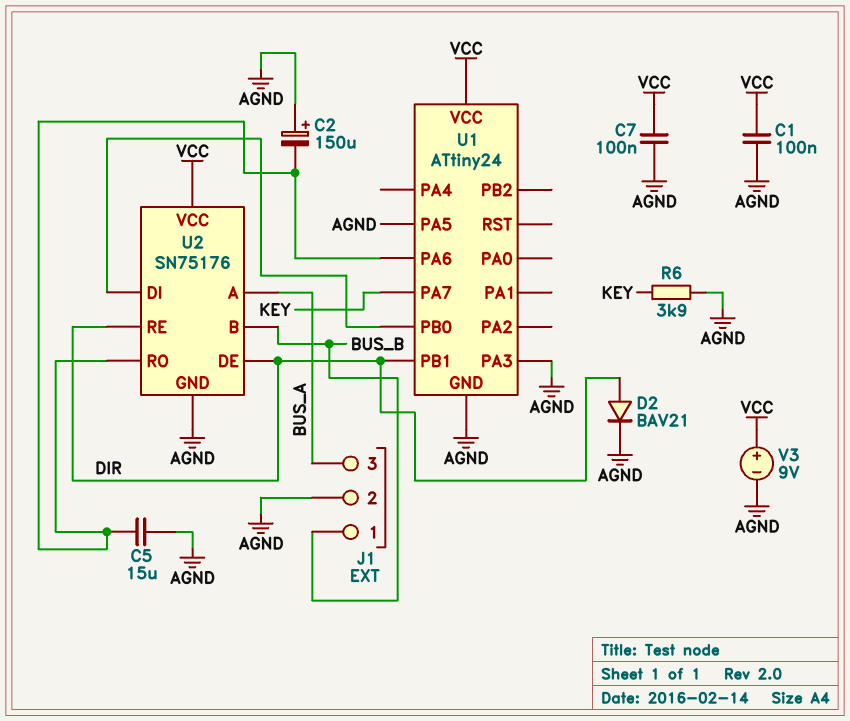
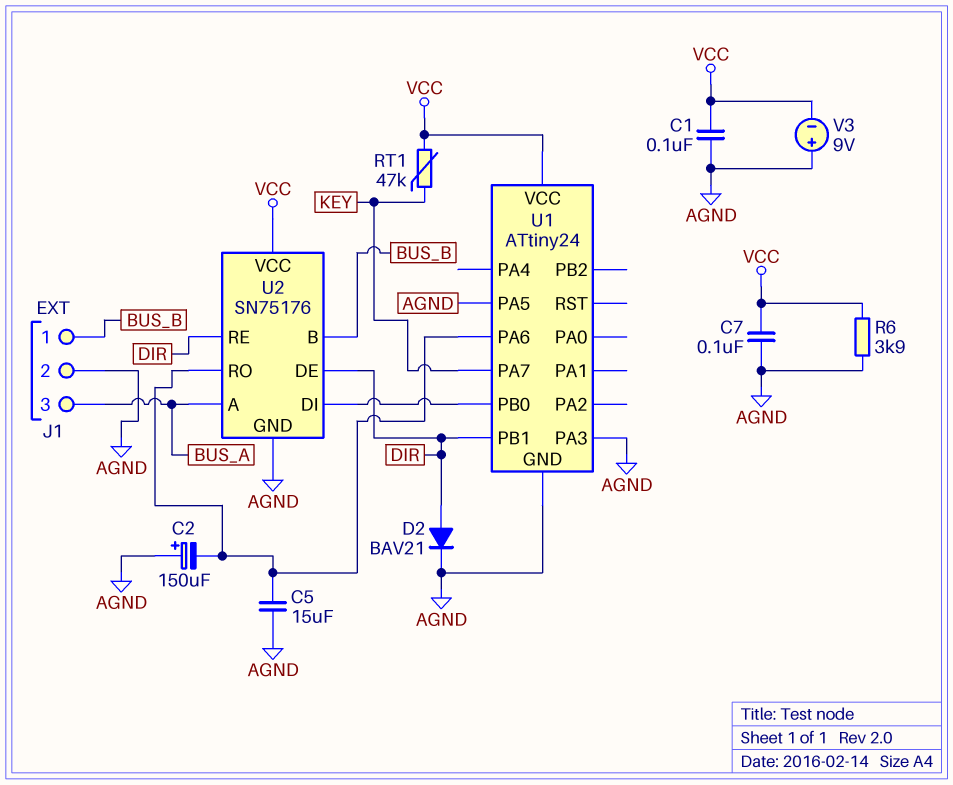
R6: 3.9k (AGND, KEY) -> 3.9k (AGND, VCC)
RT1: none -> 47k (KEY, VCC)
V3: 9V (plus VCC, minus AGND) -> 9V (plus AGND, minus VCC)

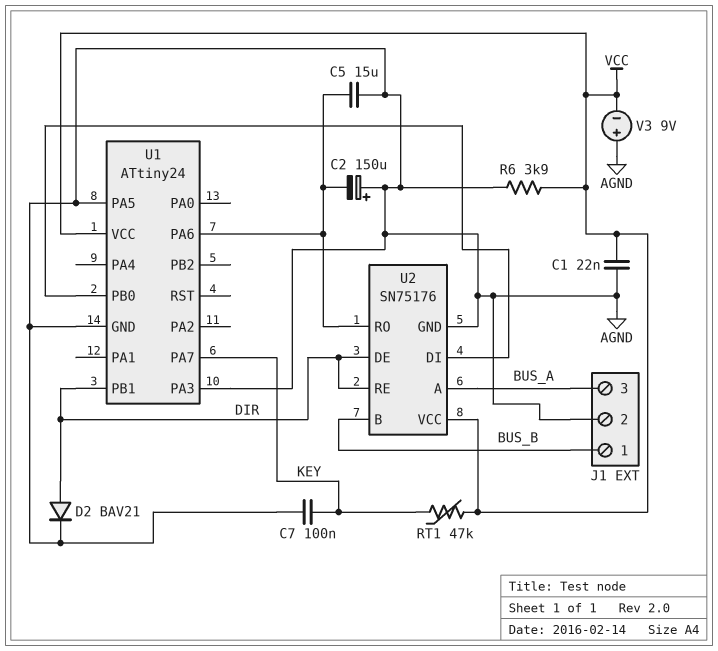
C1: 100nF (AGND, VCC) -> 22nF (AGND, VCC)
C7: 100nF (AGND, VCC) -> 100nF (AGND, KEY)

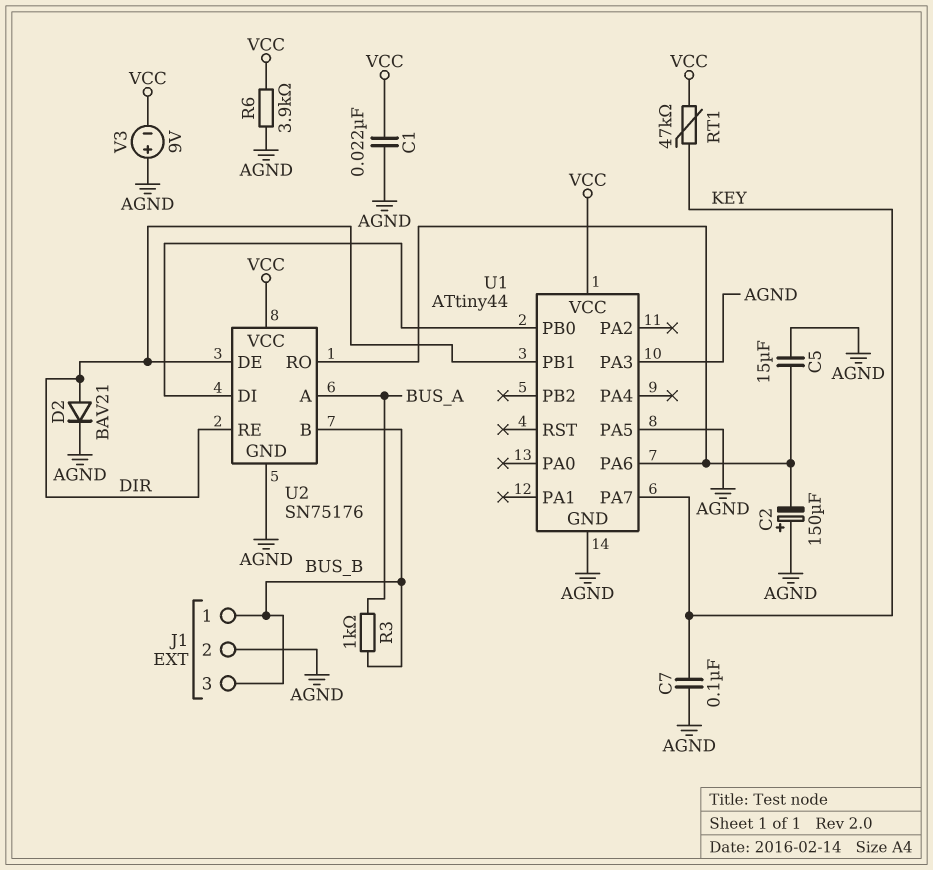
J1 pin 3: BUS_A -> BUS_B
R3: none -> 1k (BUS_A, BUS_B)
U1: ATtiny24 -> ATtiny44

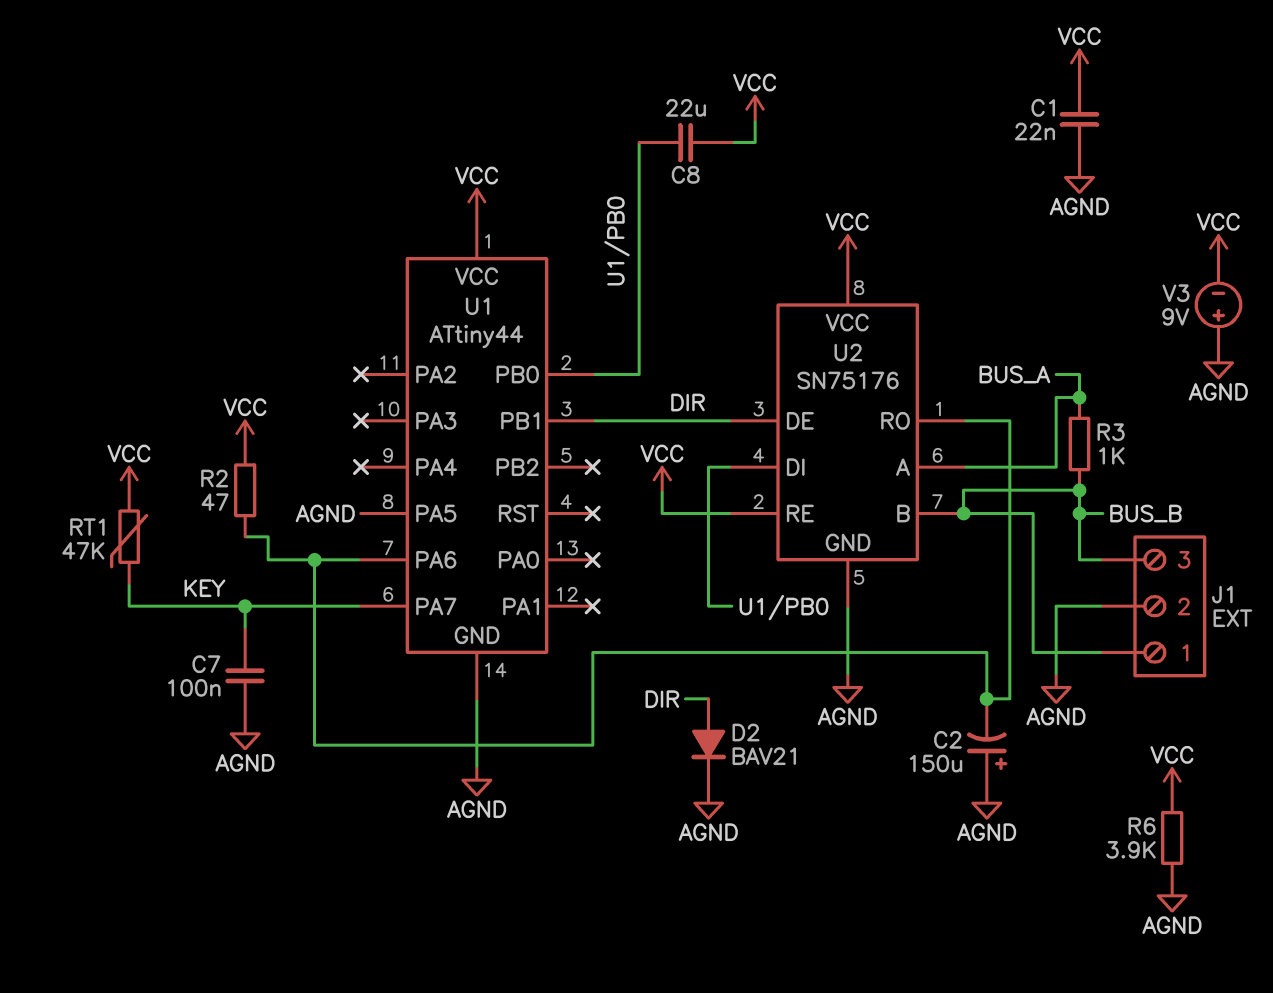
C5: 15uF (AGND, U1/PA6) -> none
C8: none -> 22uF (U1/PB0, VCC)
R2: none -> 47 (U1/PA6, VCC)
U1 pin PA3: AGND -> none
U2 pin RE: DIR -> VCC

